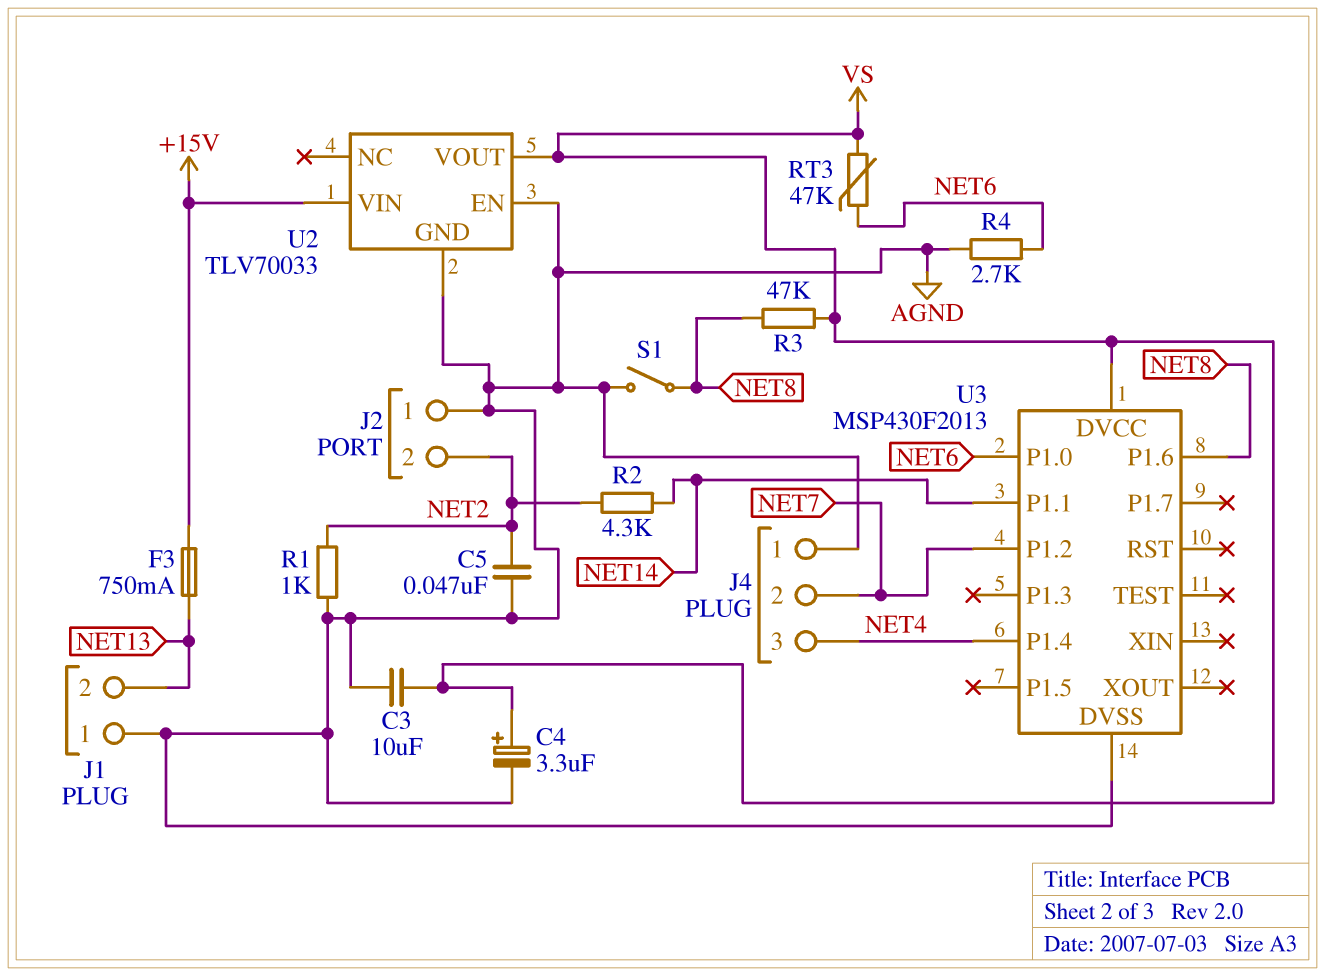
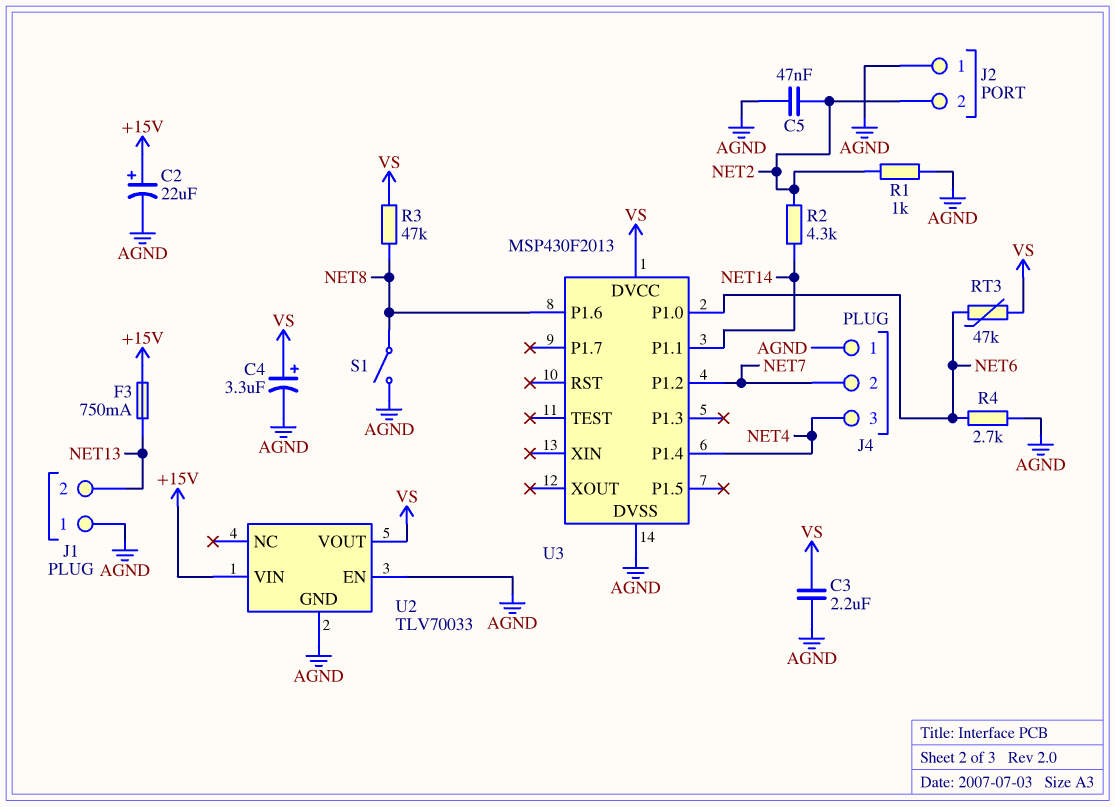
C2: none -> 22uF (plus +15V, minus AGND)
C3: 10uF (AGND, VS) -> 2.2uF (AGND, VS)

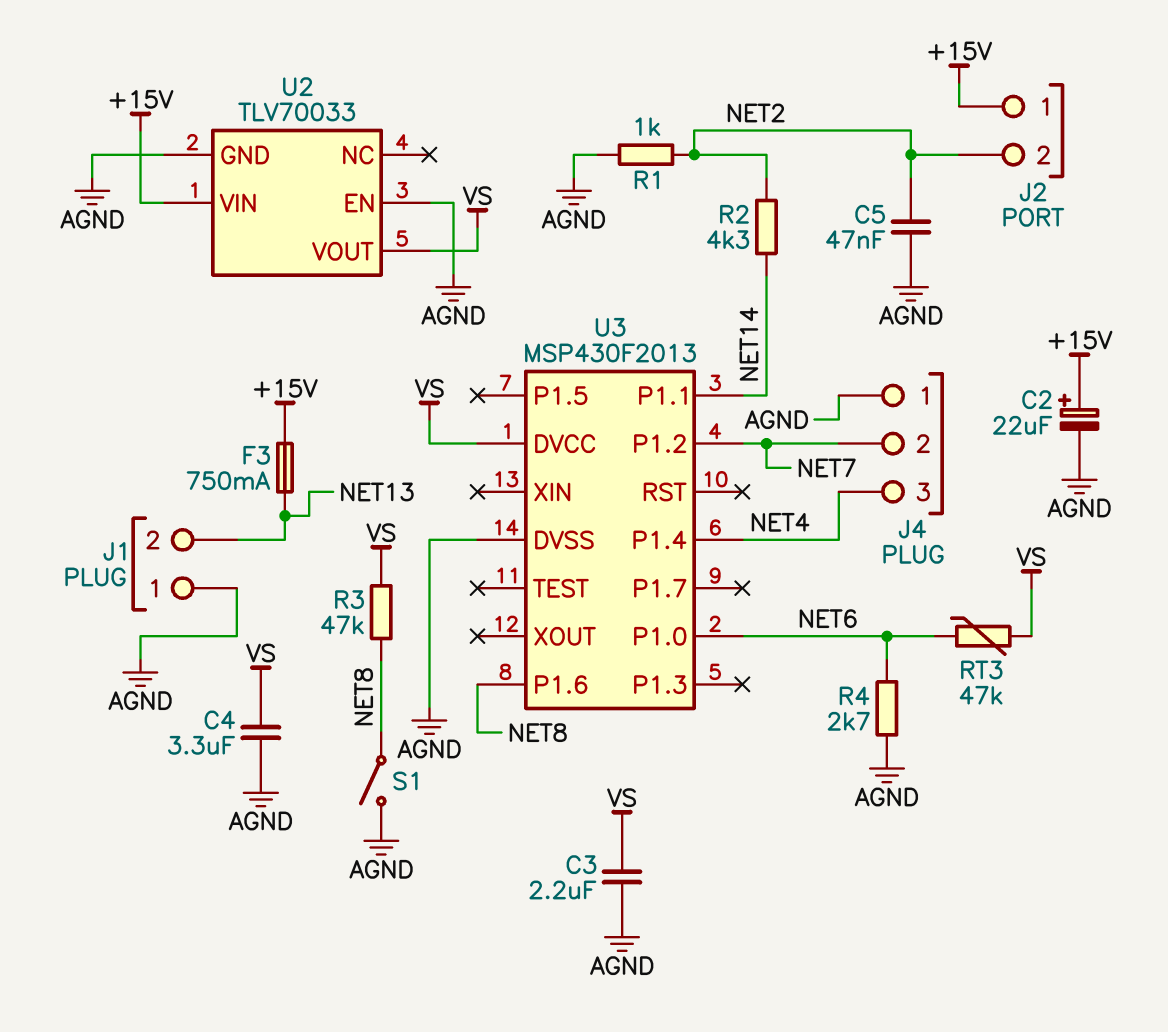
C4: 3.3uF (plus VS, minus AGND) -> 3.3uF (AGND, VS)
J2 pin 1: AGND -> +15V

